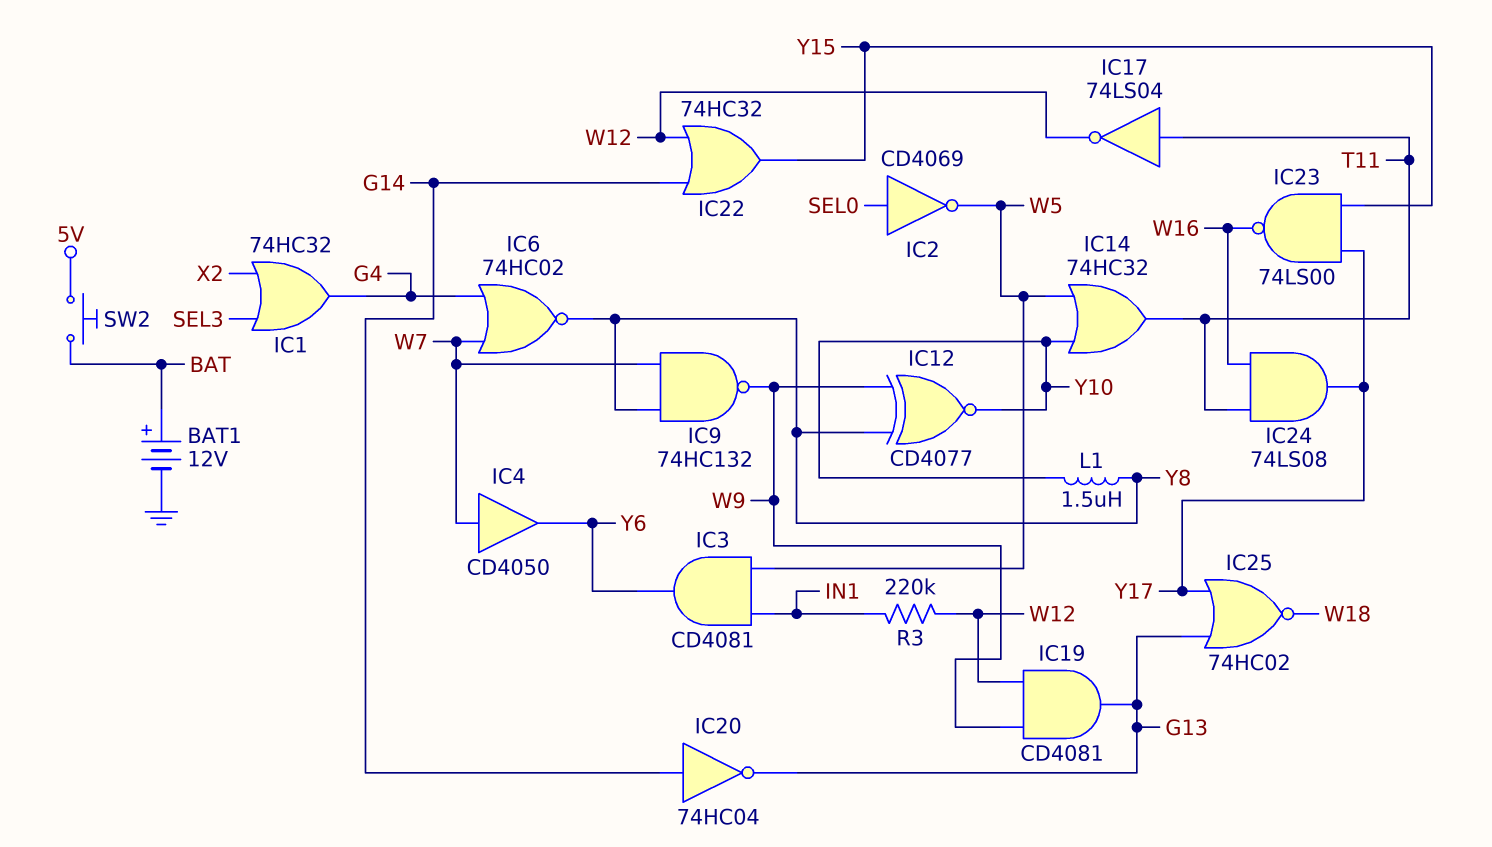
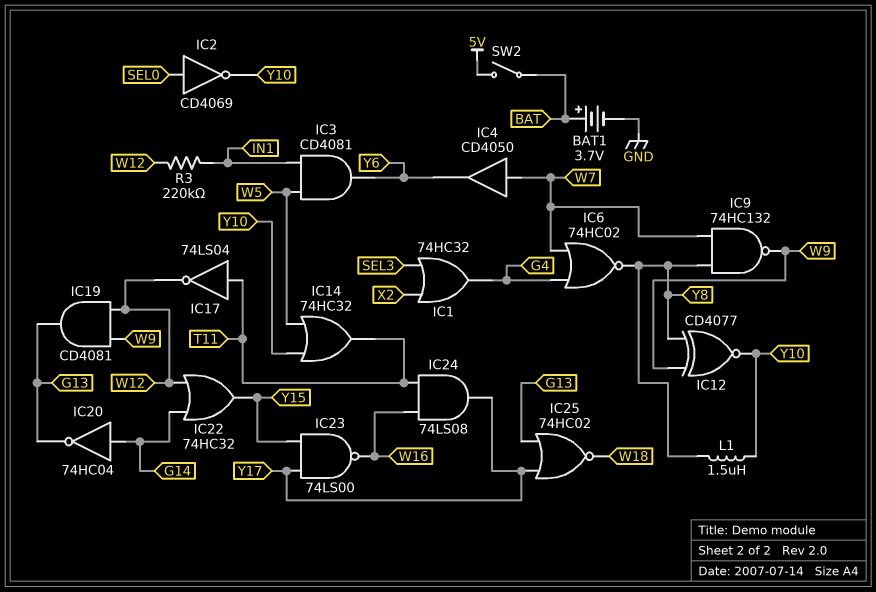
BAT1: 12V (plus BAT, minus GND) -> 3.7V (plus BAT, minus GND)
IC2: NOT CD4069 (in SEL0, out W5) -> NOT CD4069 (in SEL0, out Y10)
SW2: button (5V, BAT) -> switch (5V, BAT)

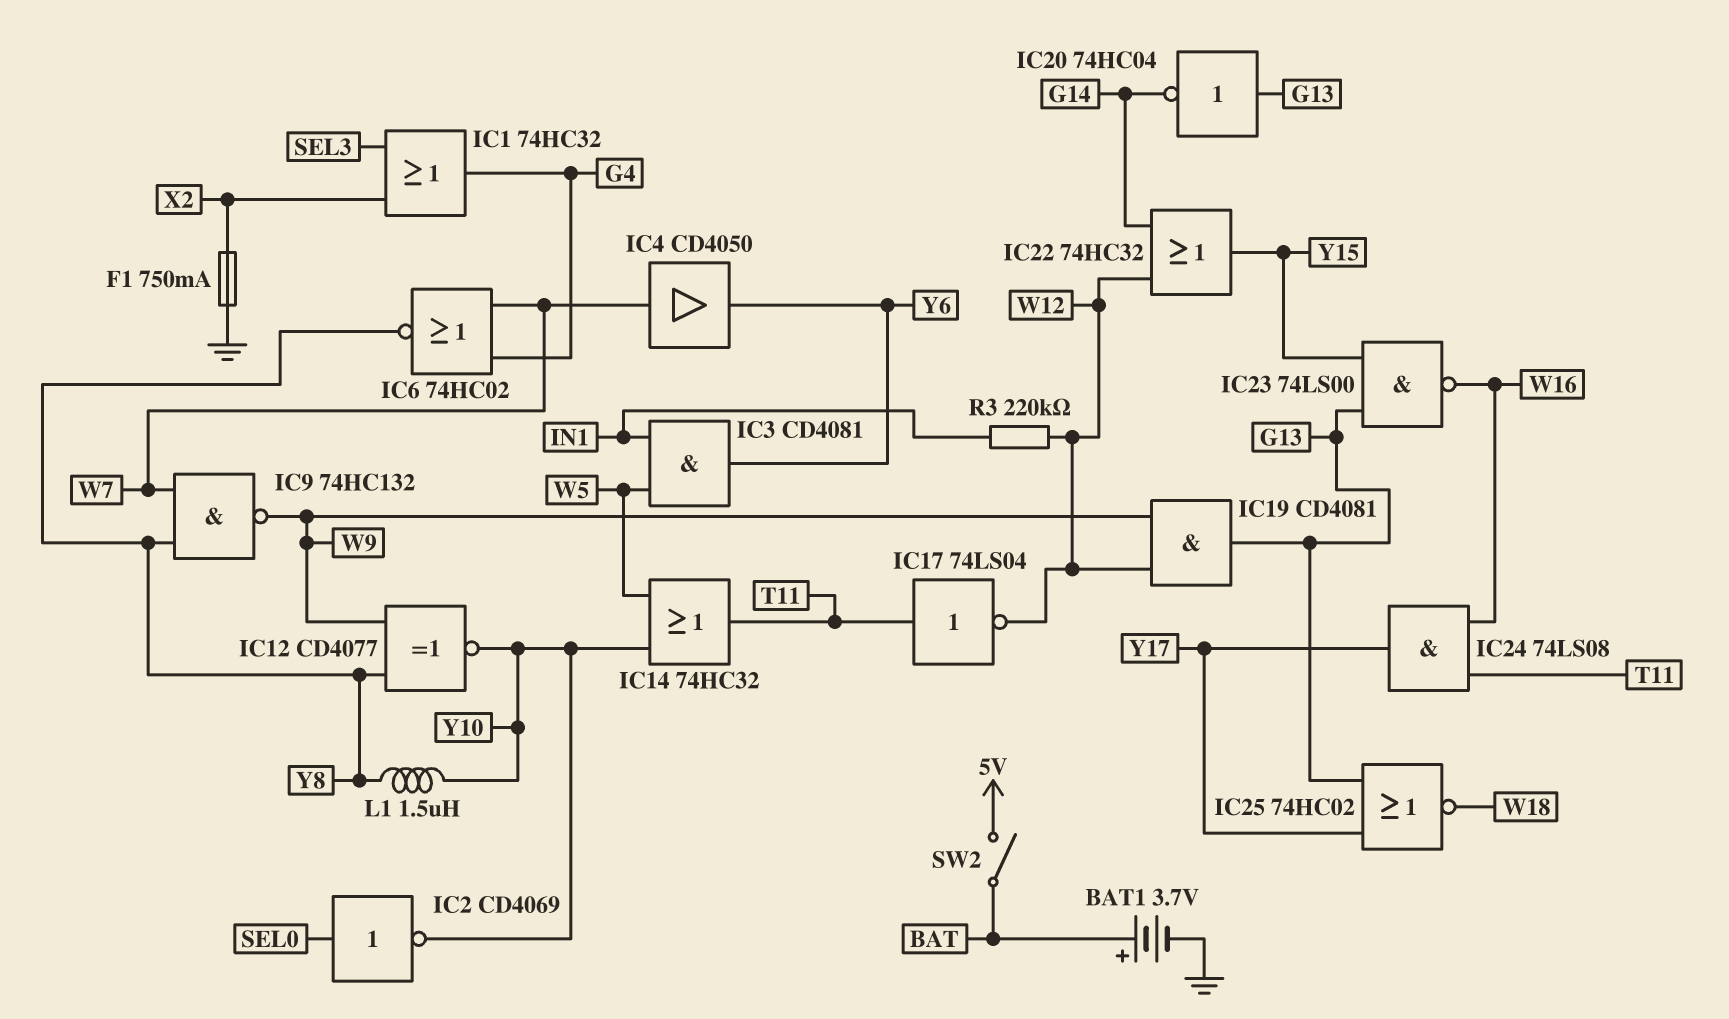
F1: none -> 750mA (GND, X2)
IC20: NOT 74HC04 (in G14, out G13) -> NOT 74HC04 (in G13, out G14)
IC23: NAND 74LS00 (in Y15, in Y17, out W16) -> NAND 74LS00 (in G13, in Y15, out W16)

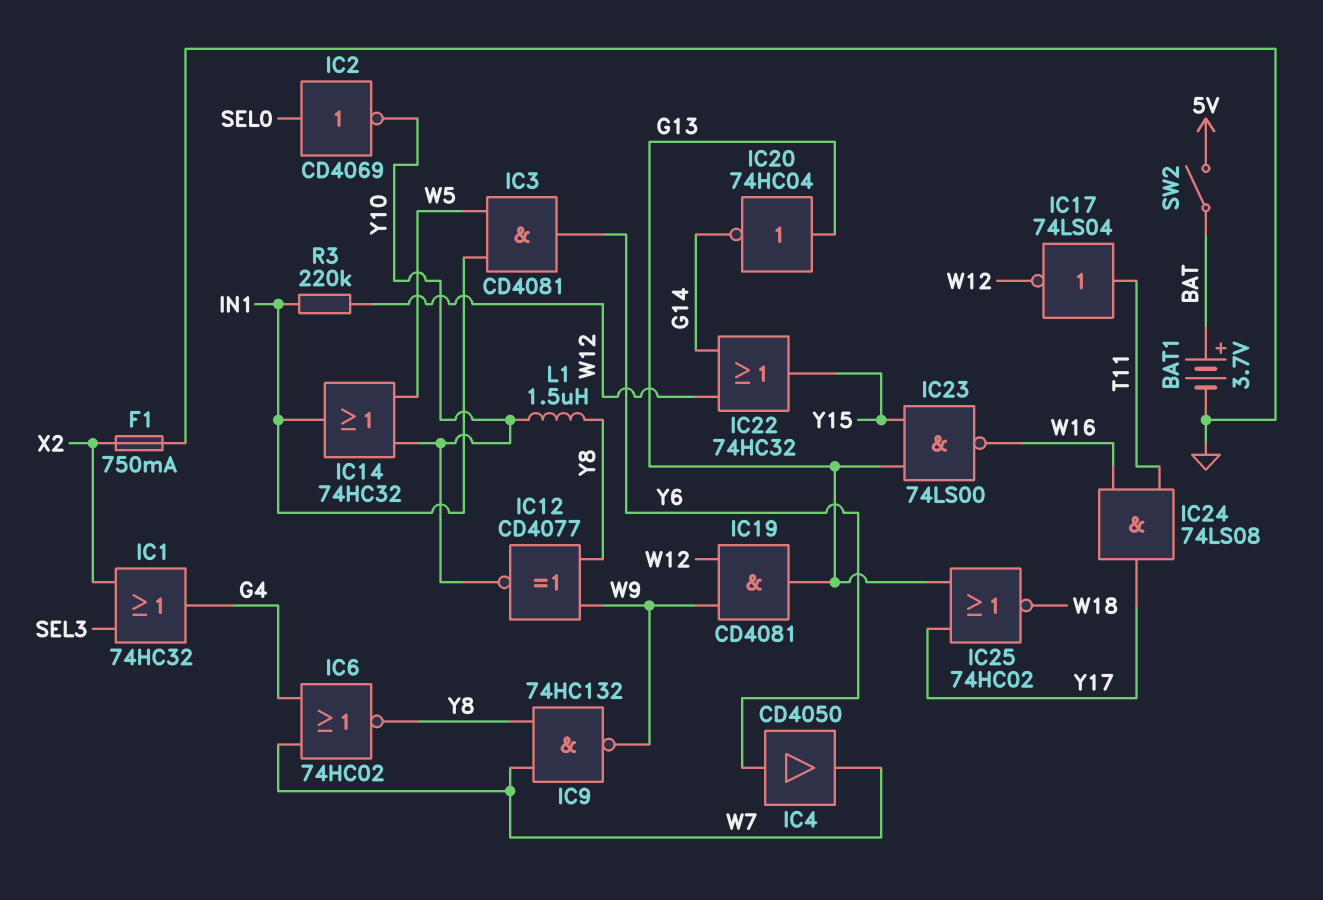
IC4: buffer CD4050 (in W7, out Y6) -> buffer CD4050 (in Y6, out W7)
IC14: OR 74HC32 (in W5, in Y10, out T11) -> OR 74HC32 (in W5, in Y10, out IN1)

